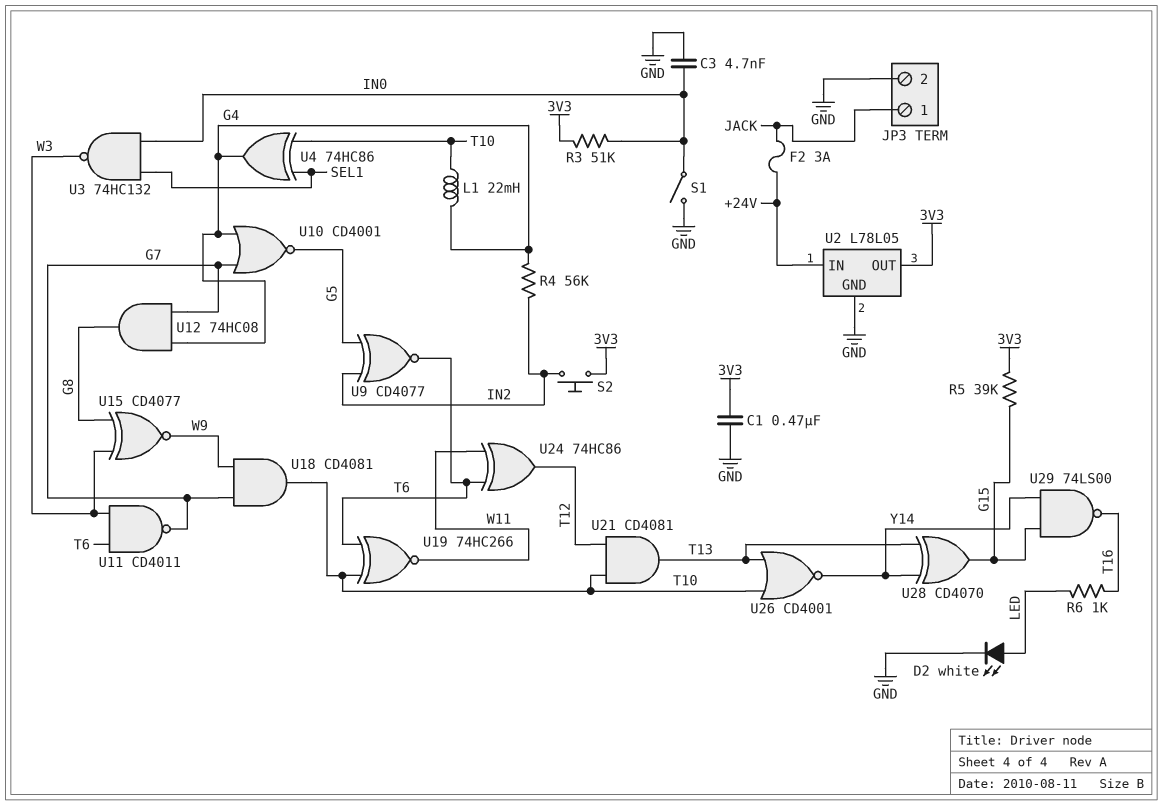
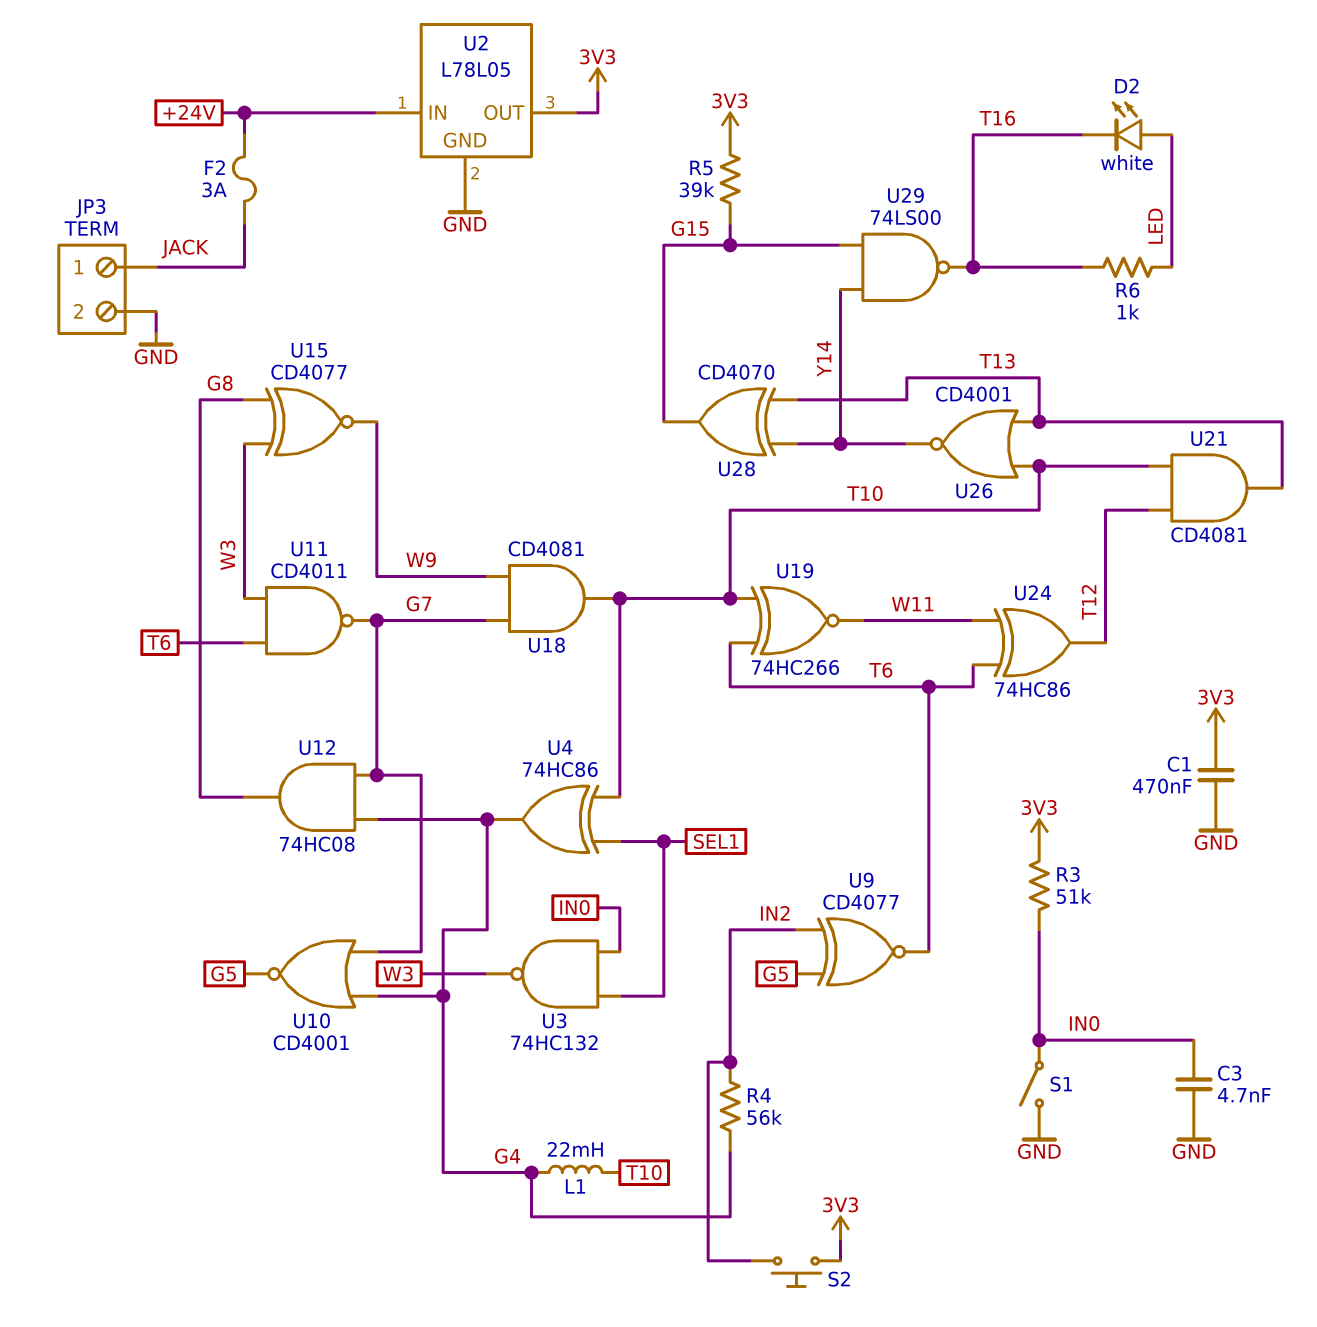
D2: LED white (A LED, K GND) -> LED white (A LED, K T16)

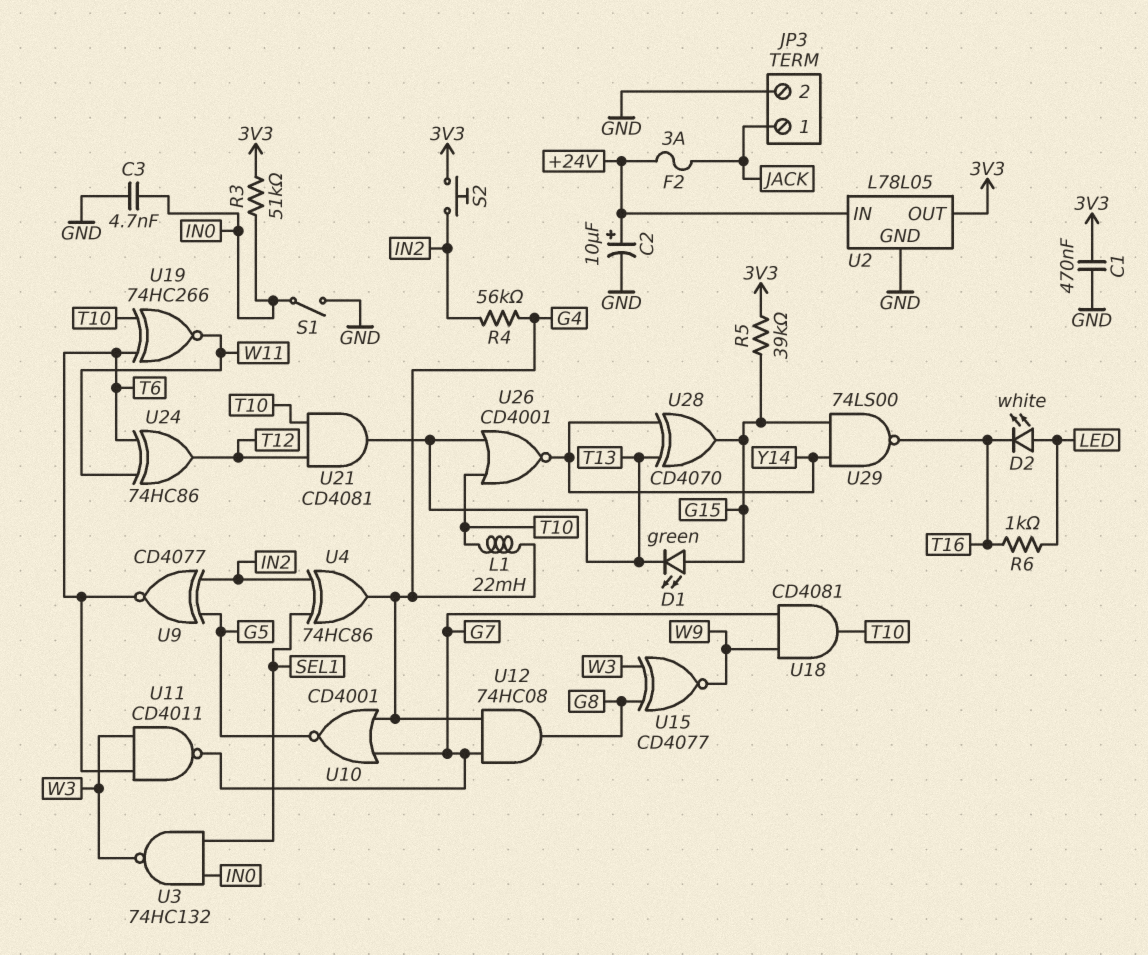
C2: none -> 10uF (plus +24V, minus GND)
D1: none -> LED green (A G15, K T13)
U4: XOR 74HC86 (in SEL1, in T10, out G4) -> XOR 74HC86 (in IN2, in SEL1, out G4)

